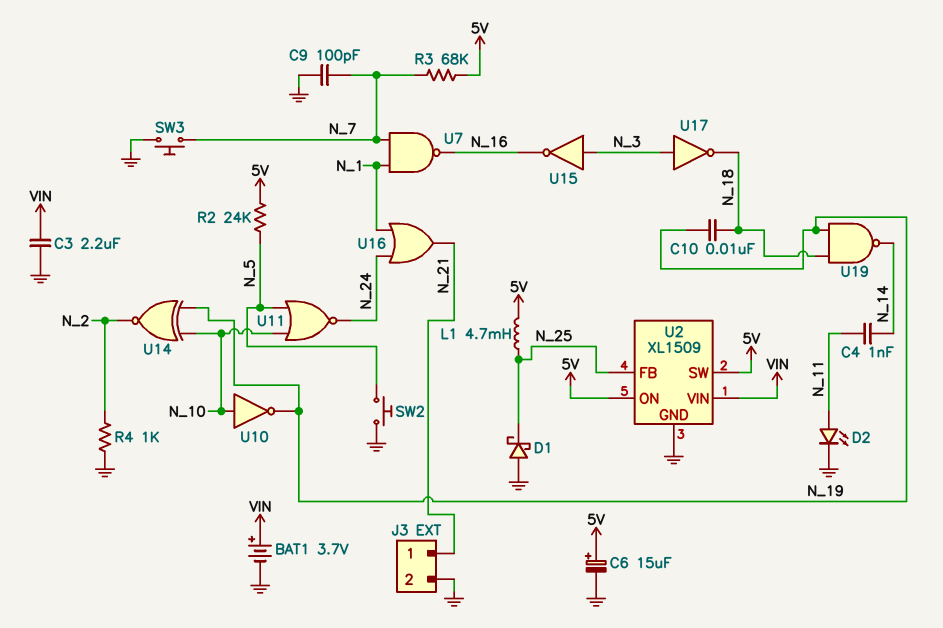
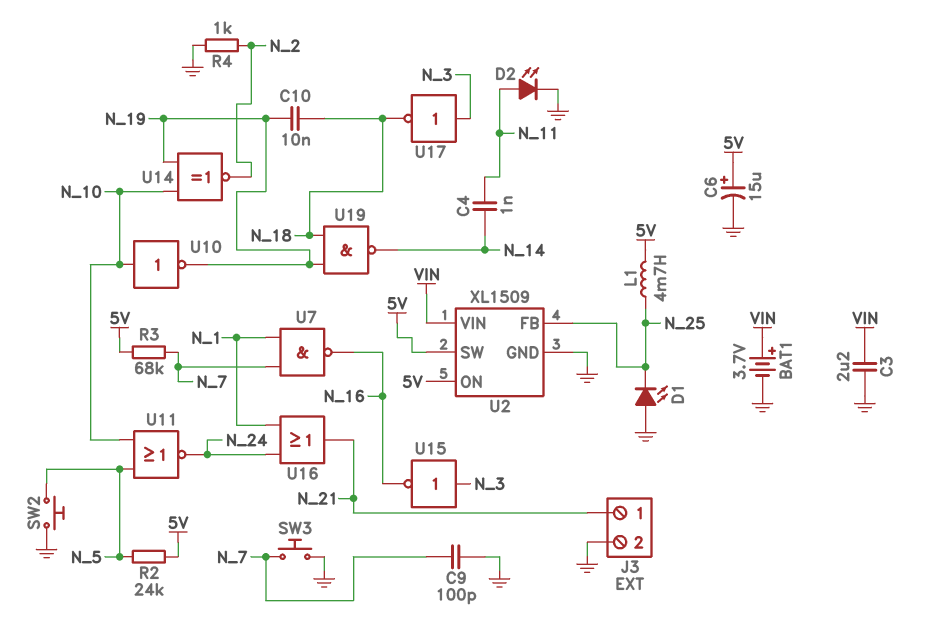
D1: schottky (A GND, K N_25) -> LED (A GND, K N_25)

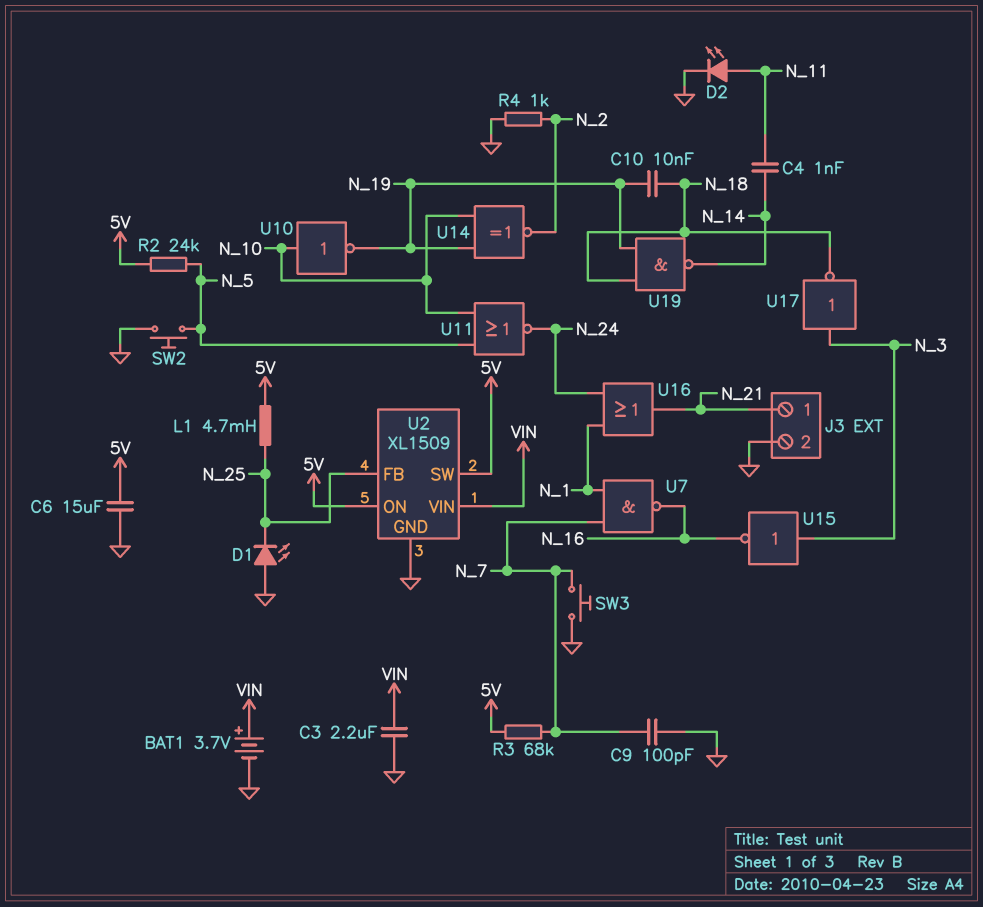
C6: 15uF (plus 5V, minus GND) -> 15uF (5V, GND)

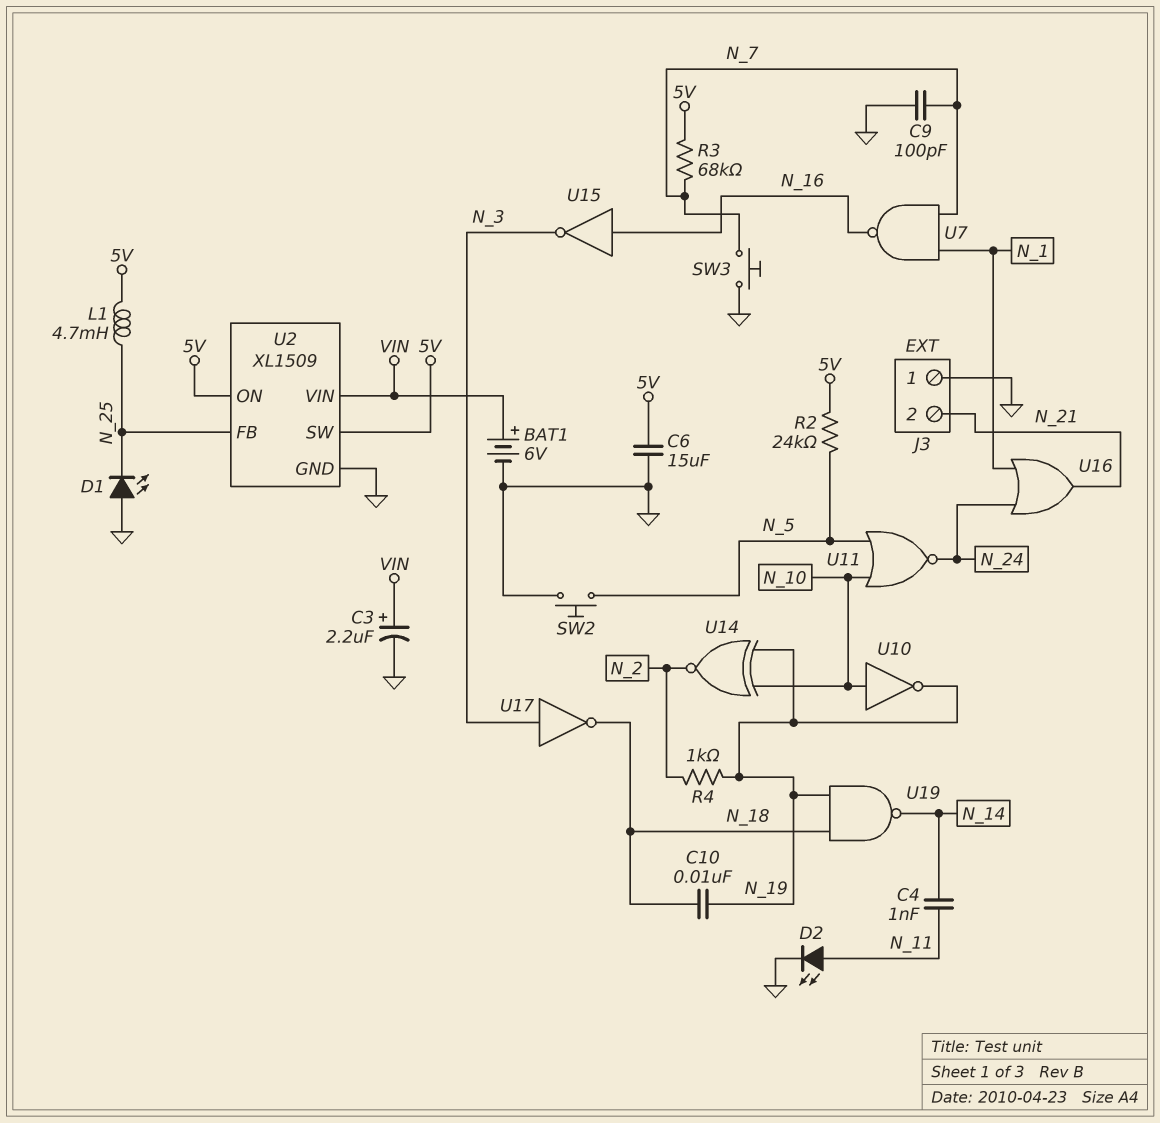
BAT1: 3.7V (plus VIN, minus GND) -> 6V (plus VIN, minus GND)
C3: 2.2uF (GND, VIN) -> 2.2uF (plus VIN, minus GND)
J3 pin 1: N_21 -> GND
J3 pin 2: GND -> N_21
R4: 1k (GND, N_2) -> 1k (N_2, N_19)
U15: NOT (in N_3, out N_16) -> NOT (in N_16, out N_3)

